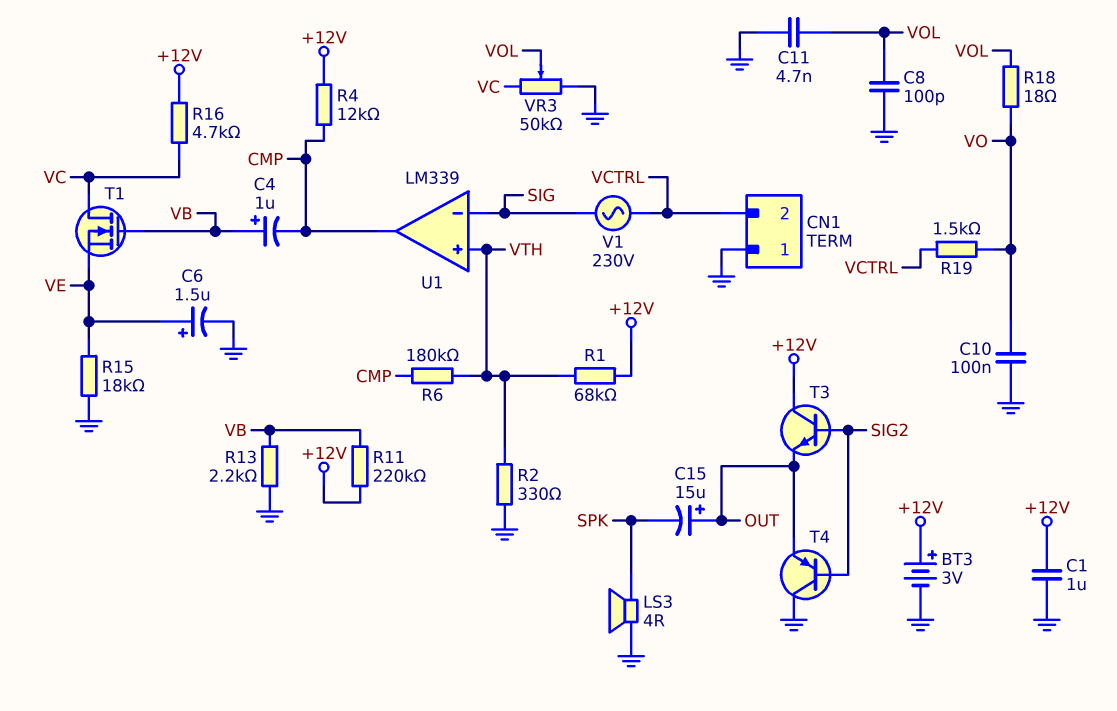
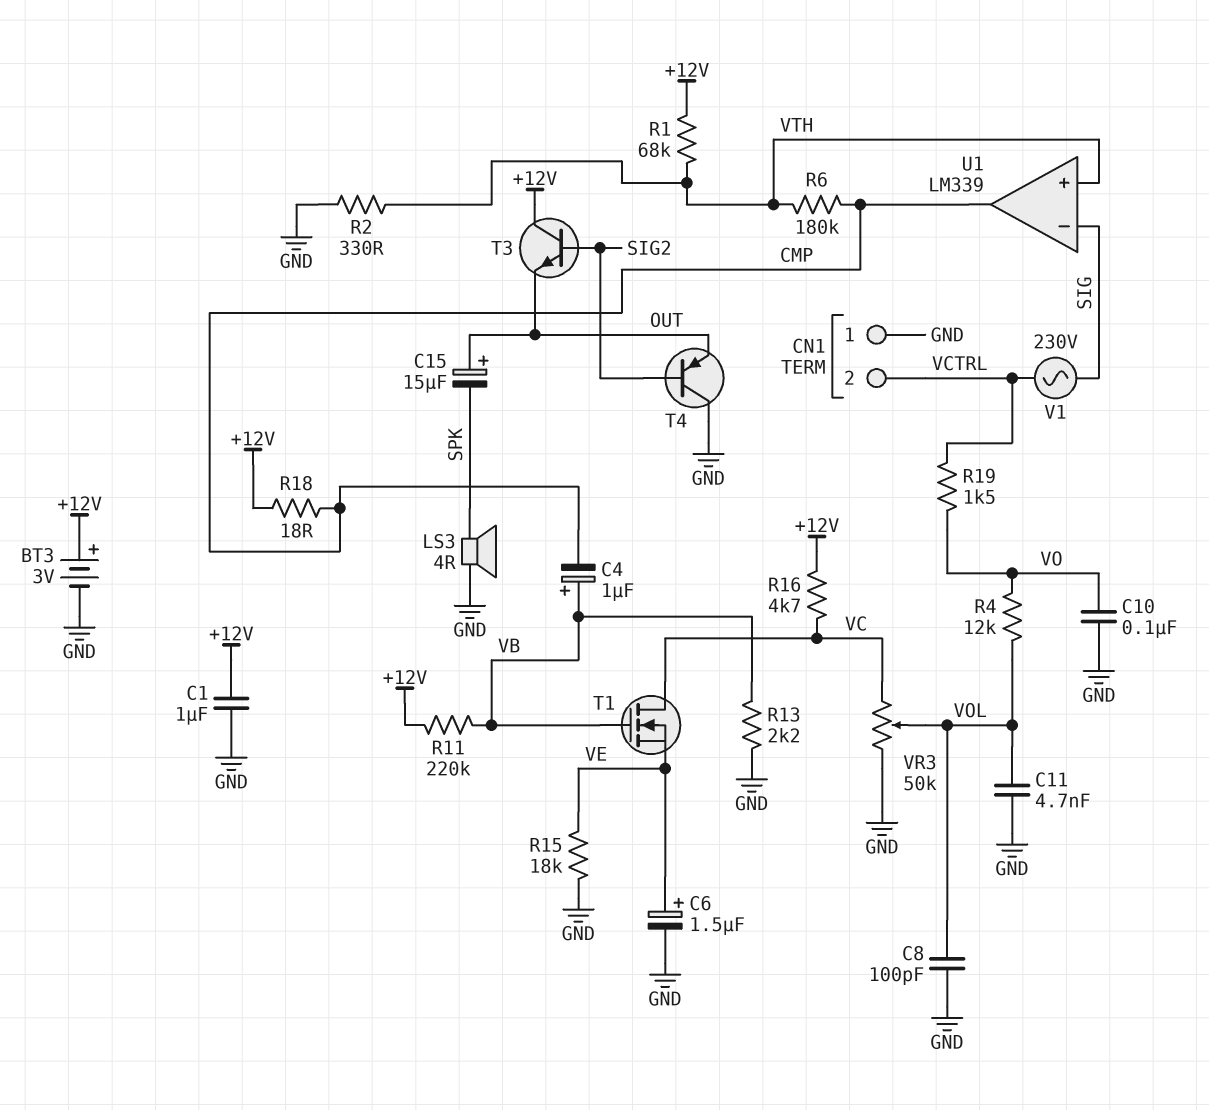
R4: 12k (+12V, CMP) -> 12k (VO, VOL)
R18: 18 (VO, VOL) -> 18 (+12V, CMP)

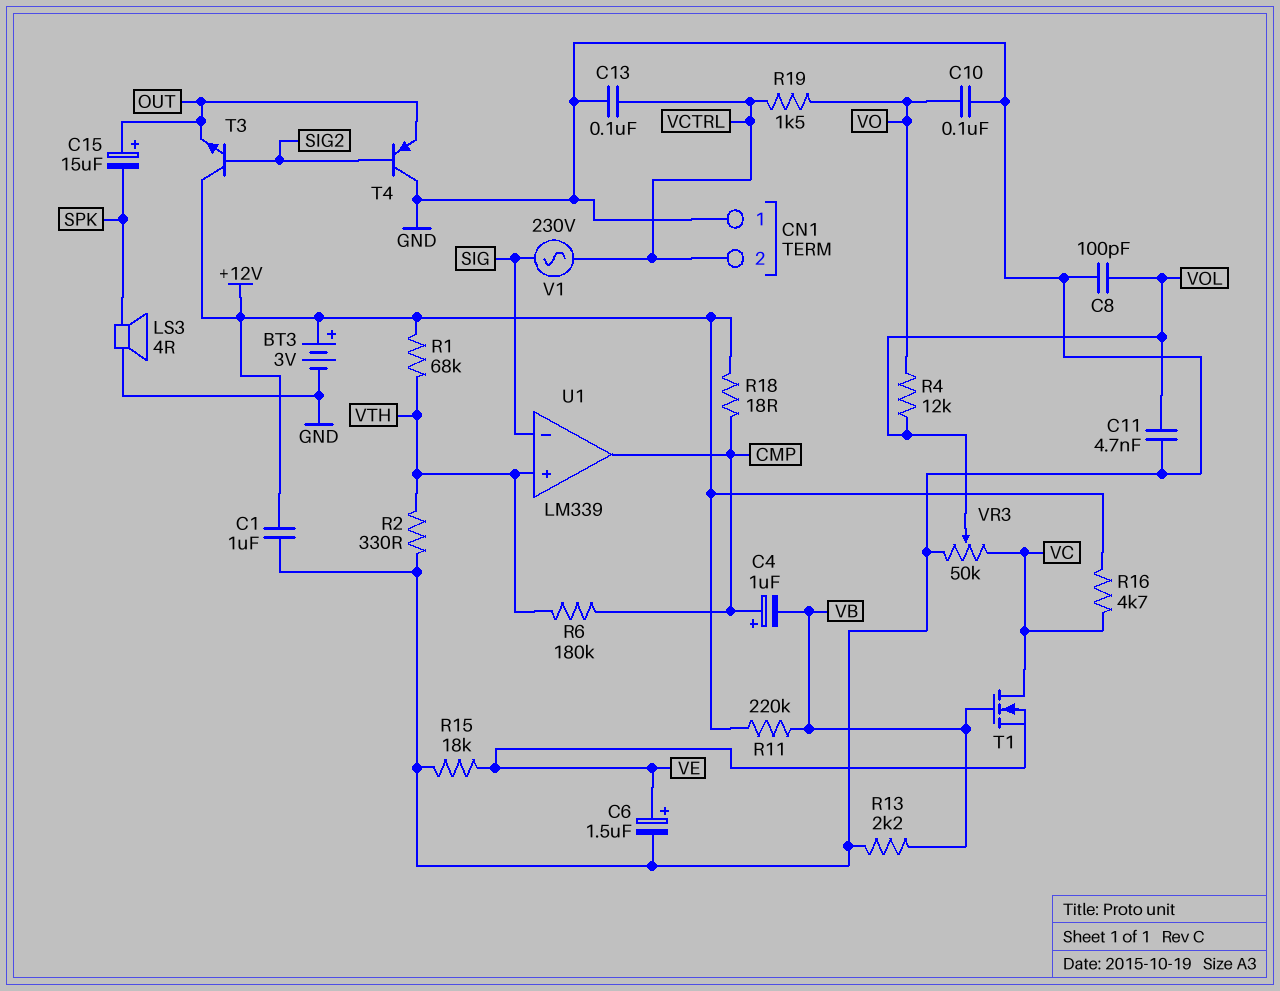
C4: 1uF (plus VB, minus CMP) -> 1uF (plus CMP, minus VB)
C13: none -> 100nF (GND, VCTRL)

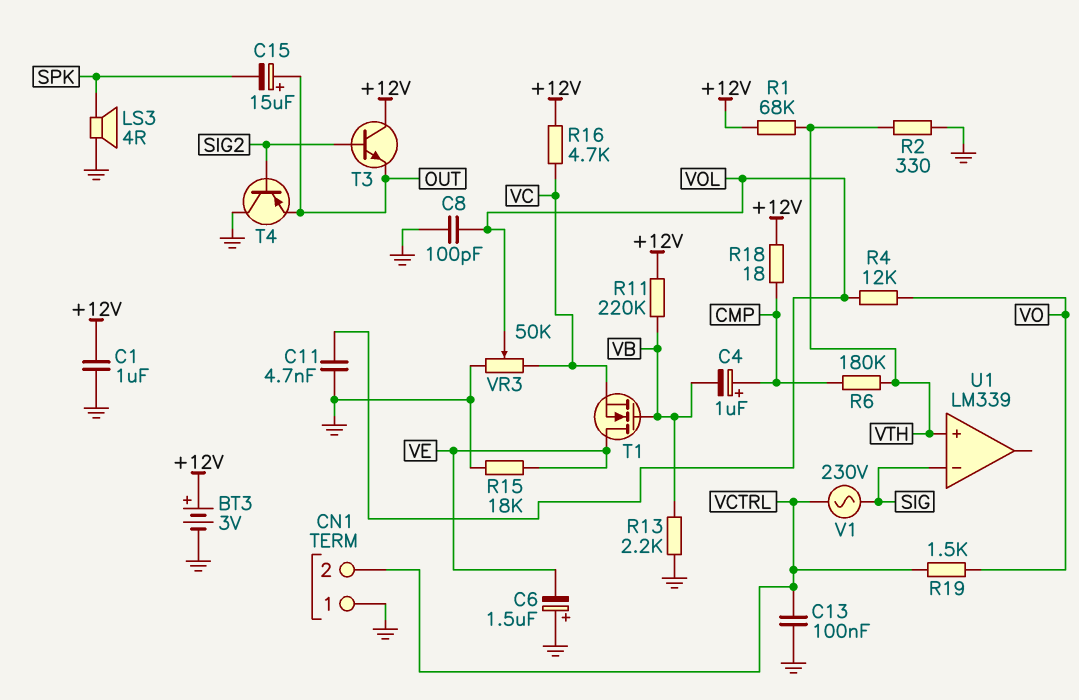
C6: 1.5uF (plus VE, minus GND) -> 1.5uF (plus GND, minus VE)
C10: 100nF (GND, VO) -> none
T1: NMOS (G VB, D VC, S VE) -> NMOS (G VB, D VE, S VC)
U1 pin out: CMP -> none

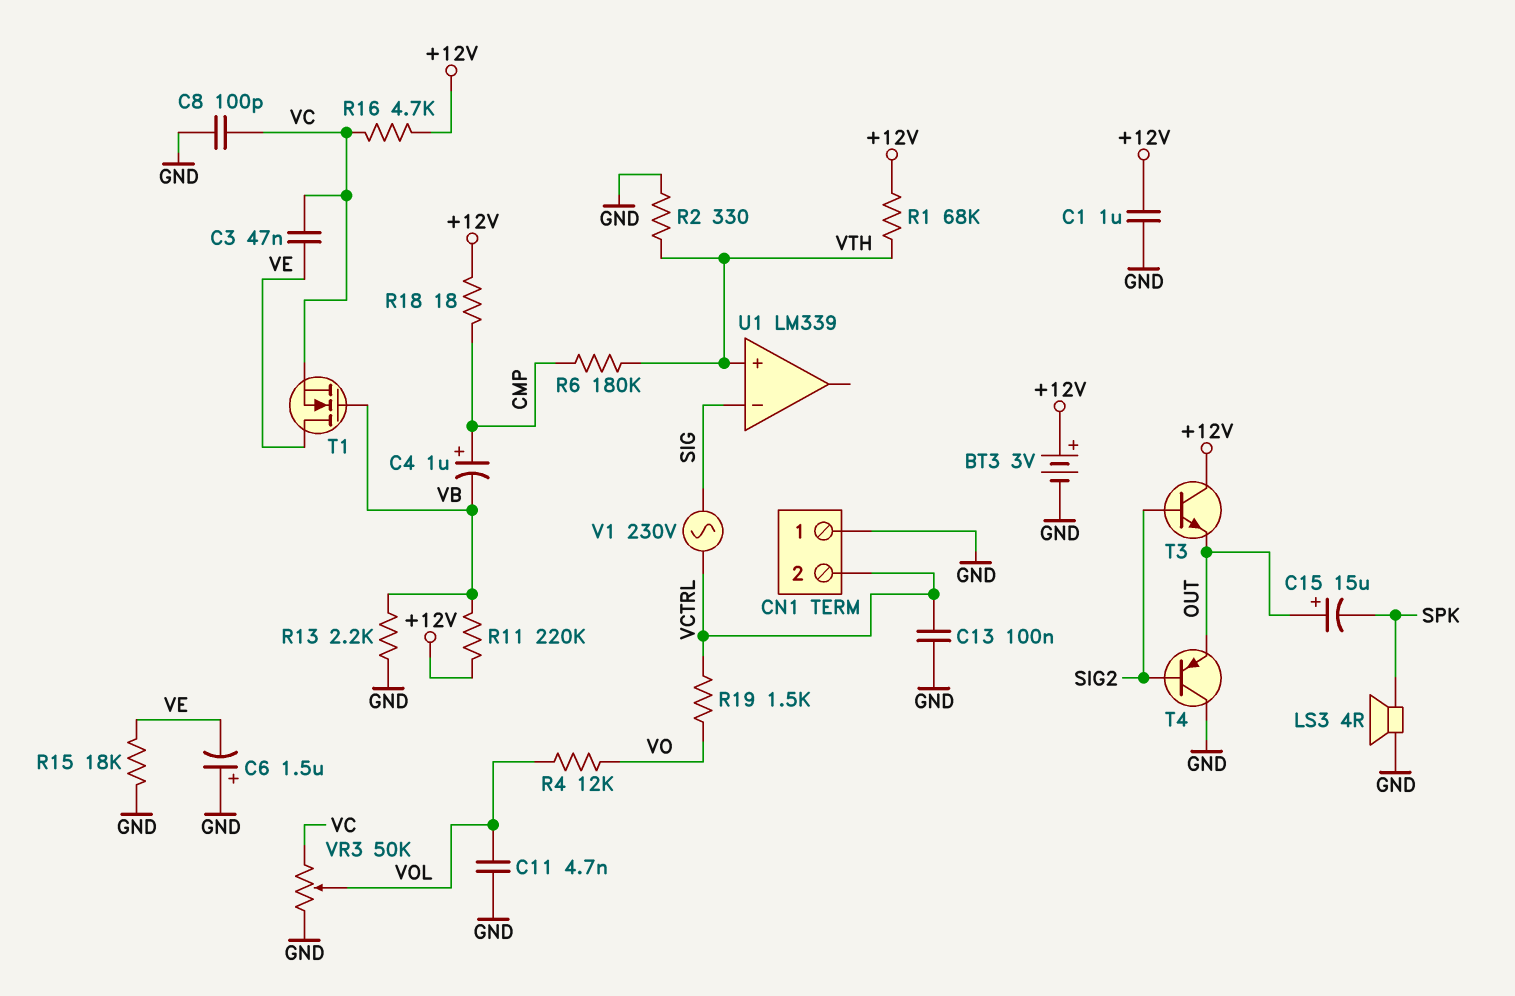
C3: none -> 47nF (VC, VE)
C8: 100pF (GND, VOL) -> 100pF (GND, VC)

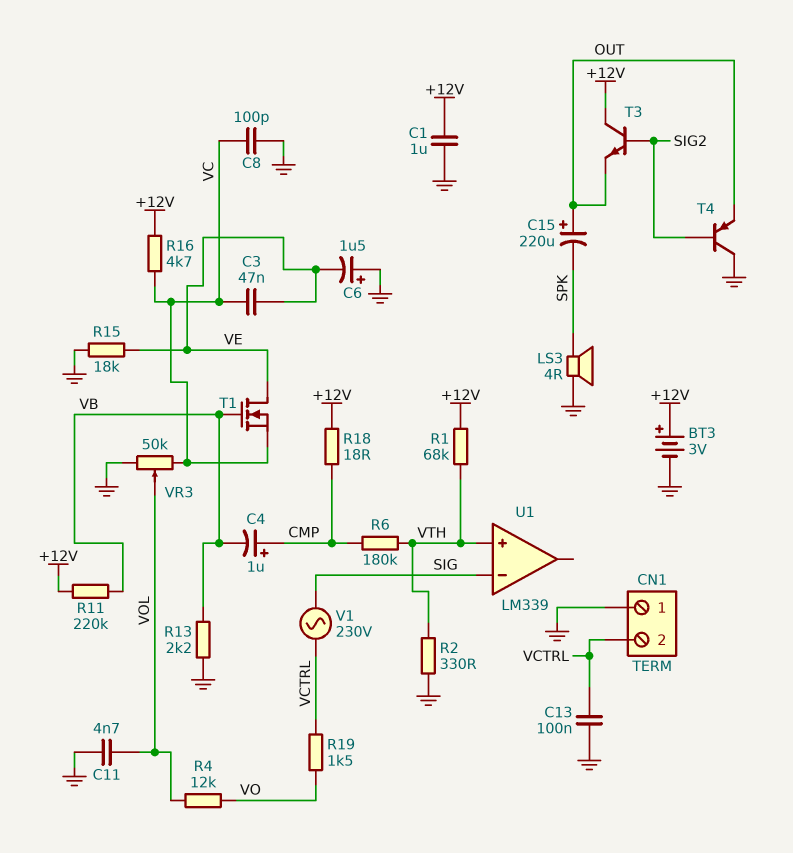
C15: 15uF (plus OUT, minus SPK) -> 220uF (plus OUT, minus SPK)

